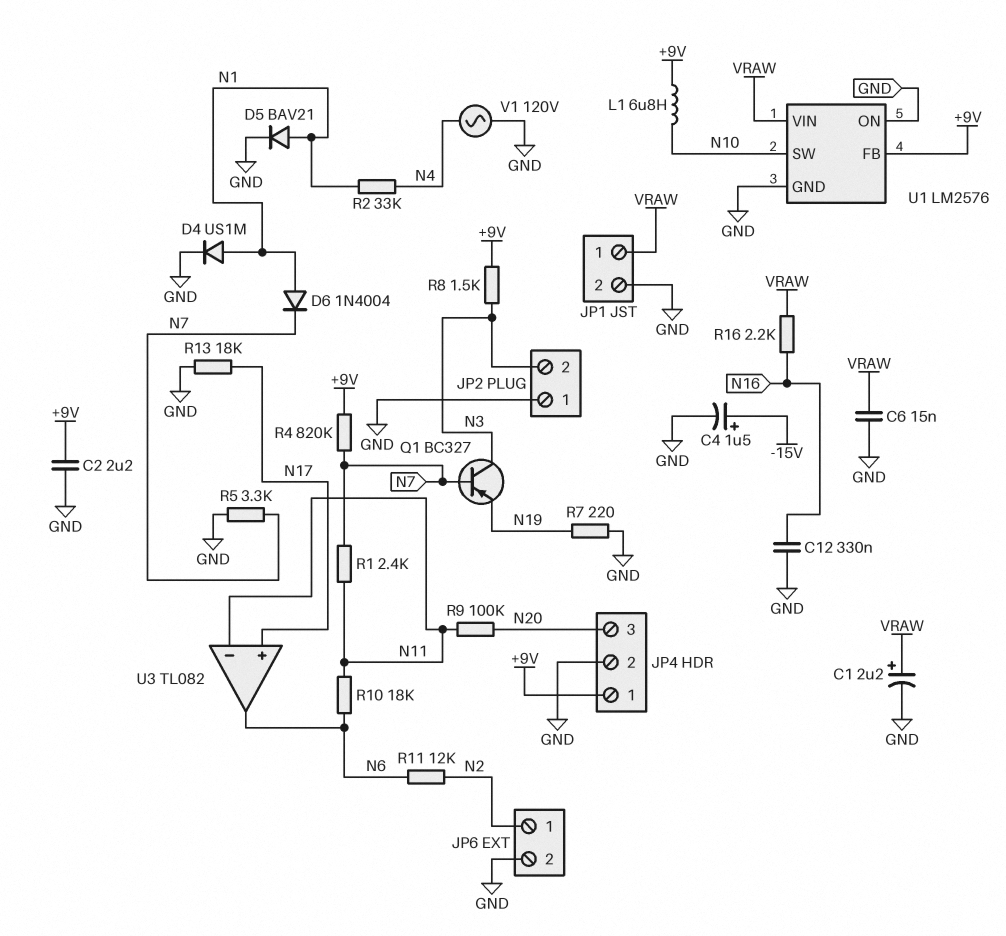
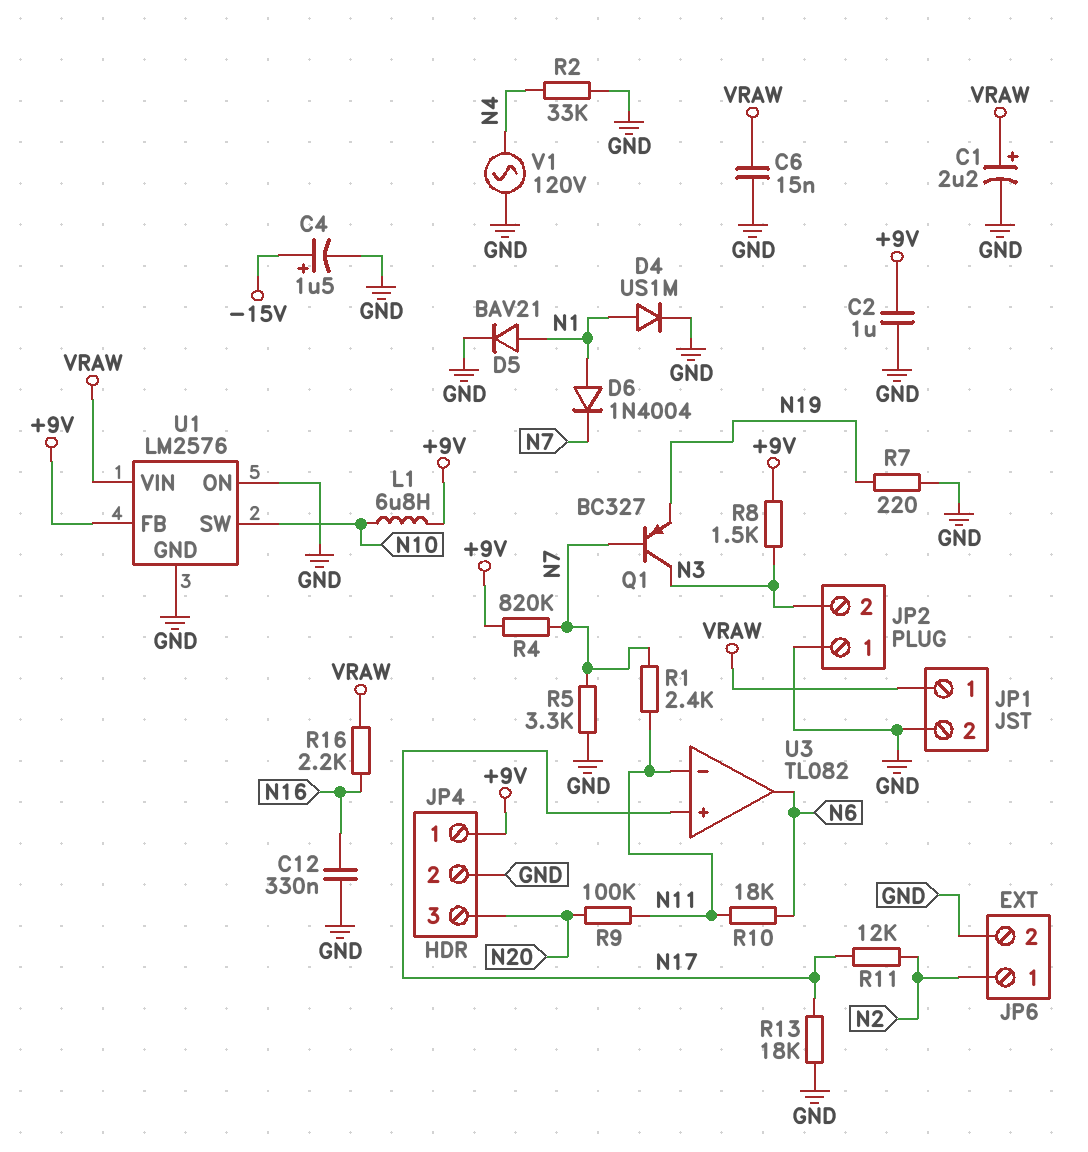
C2: 2.2uF (+9V, GND) -> 1uF (+9V, GND)
R2: 33k (N1, N4) -> 33k (GND, N4)
R11: 12k (N2, N6) -> 12k (N2, N17)

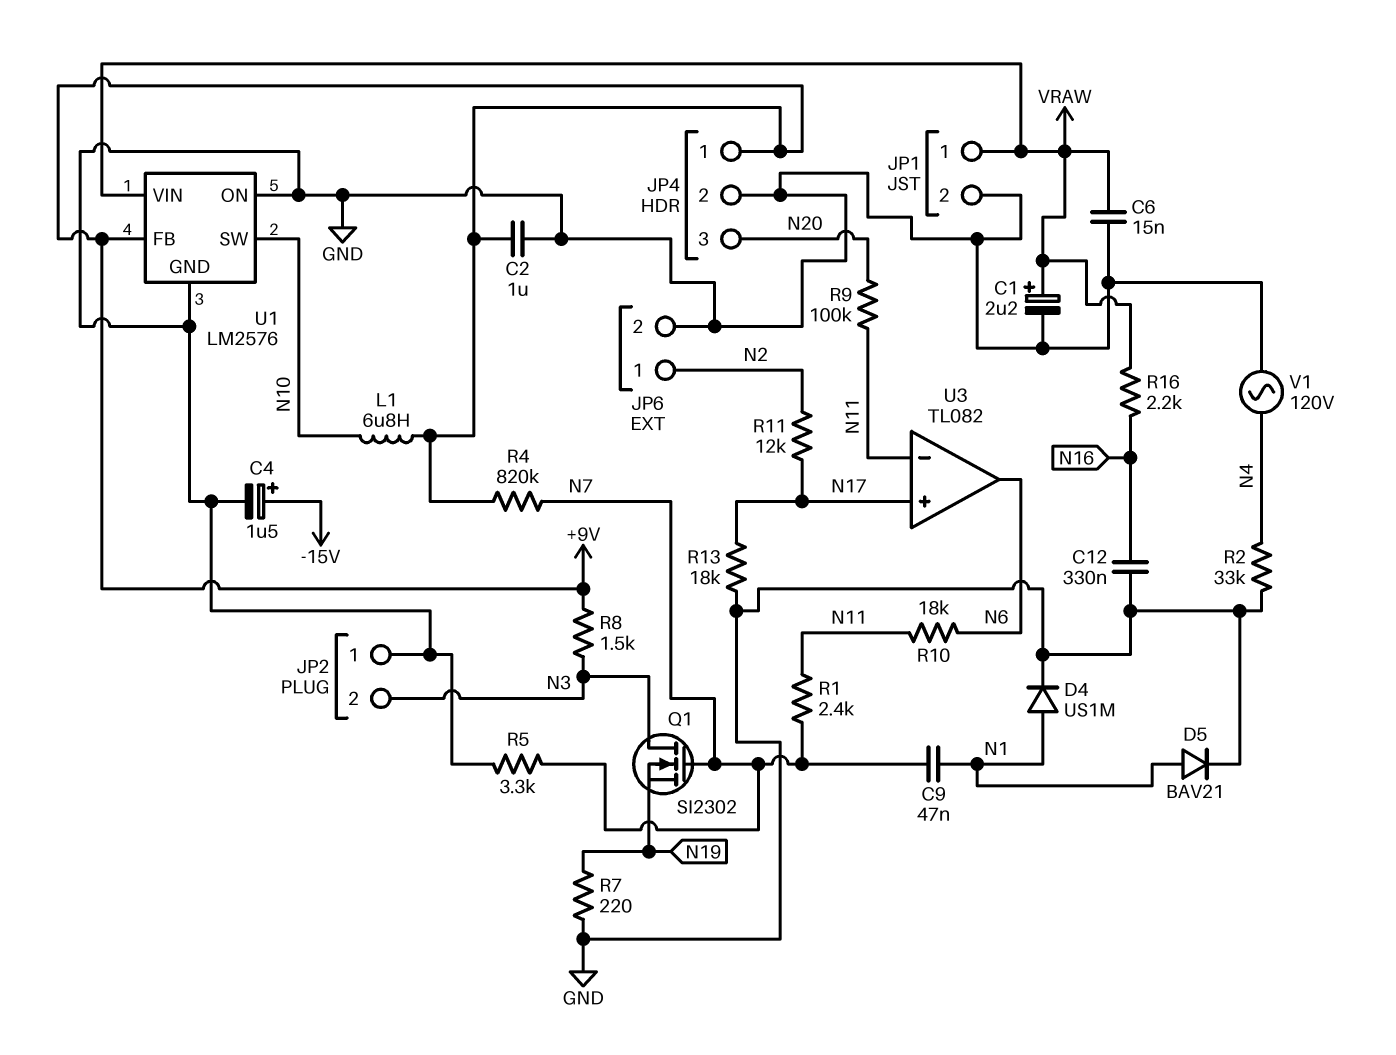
C9: none -> 47nF (N1, N7)
D6: diode 1N4004 (A N1, K N7) -> none
Q1: PNP BC327 (B N7, C N3, E N19) -> NMOS SI2302 (G N7, D N3, S N19)

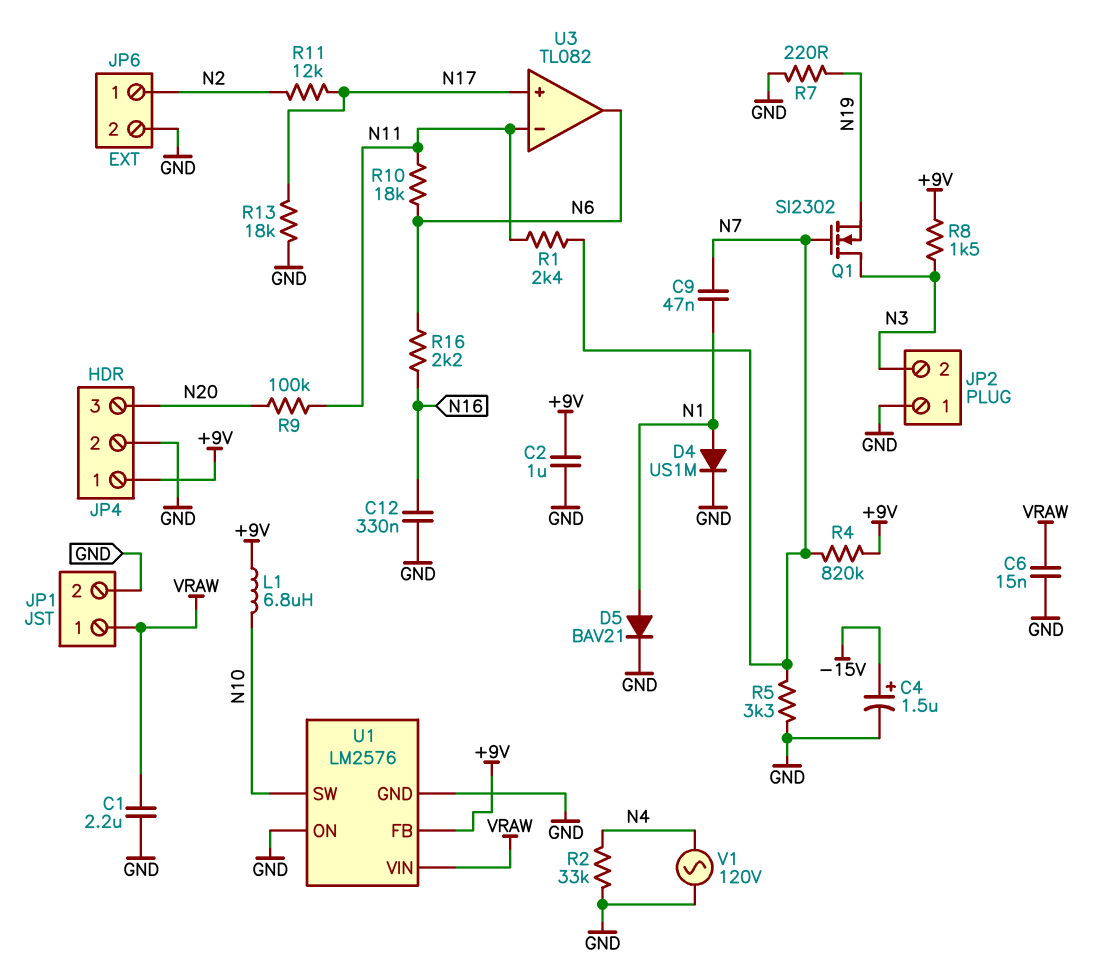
C1: 2.2uF (plus VRAW, minus GND) -> 2.2uF (GND, VRAW)
R16: 2.2k (N16, VRAW) -> 2.2k (N6, N16)

